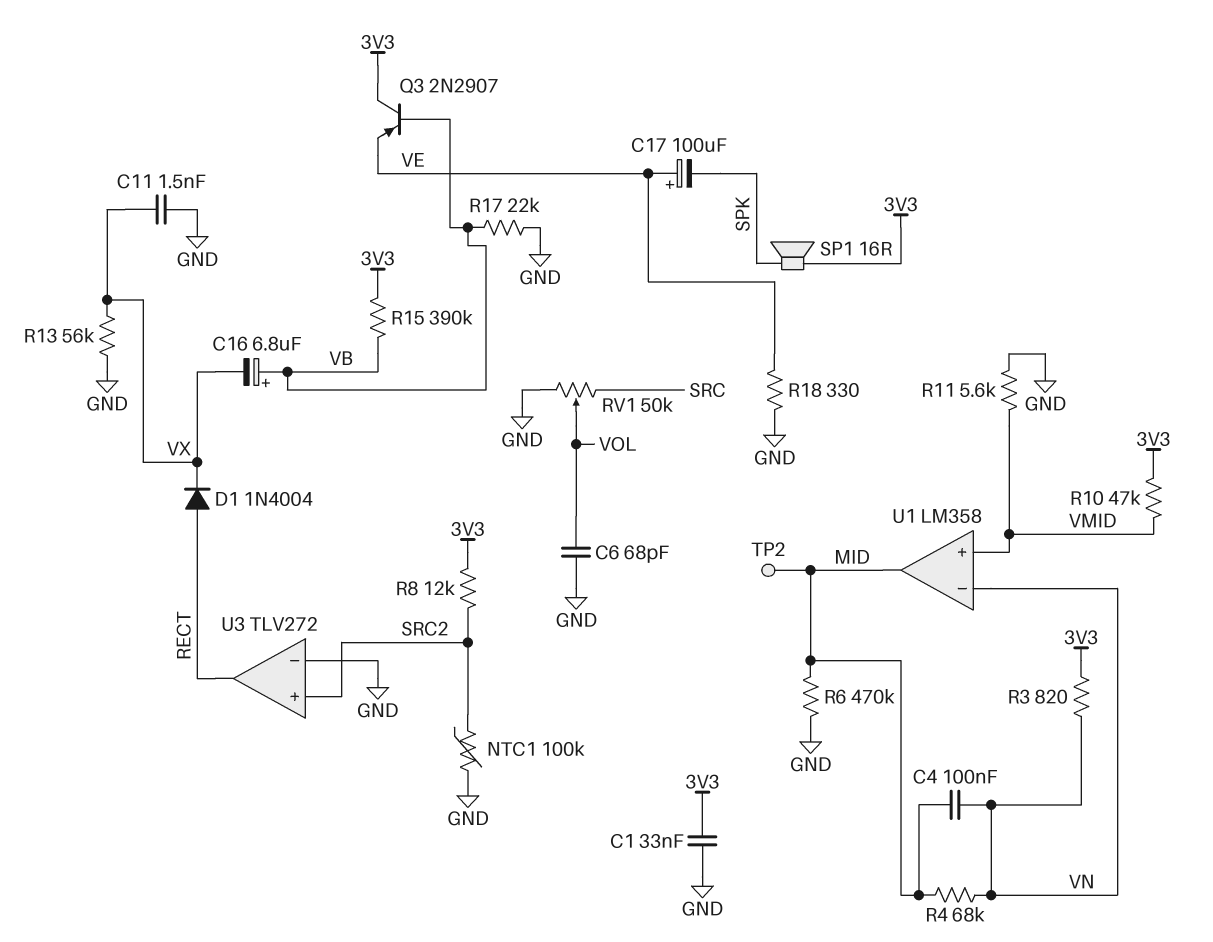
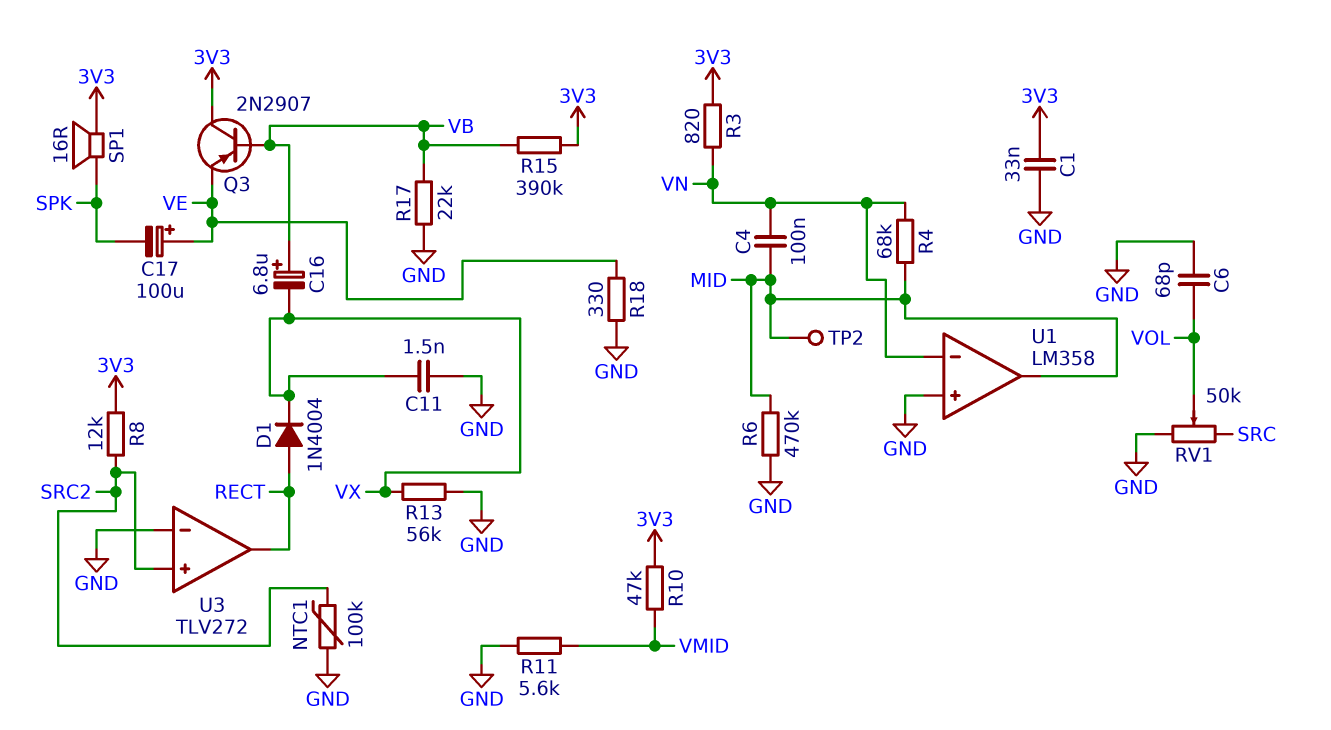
U1 pin in+: VMID -> GND

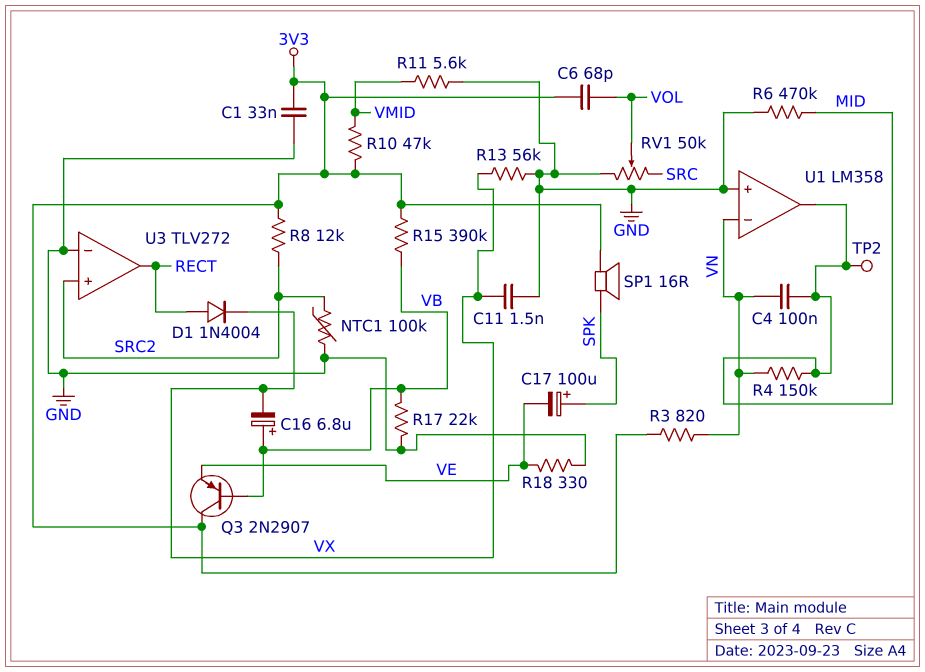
C6: 68pF (GND, VOL) -> 68pF (3V3, VOL)
C17: 100uF (plus VE, minus SPK) -> 100uF (plus SPK, minus VE)
R4: 68k (MID, VN) -> 150k (MID, VN)

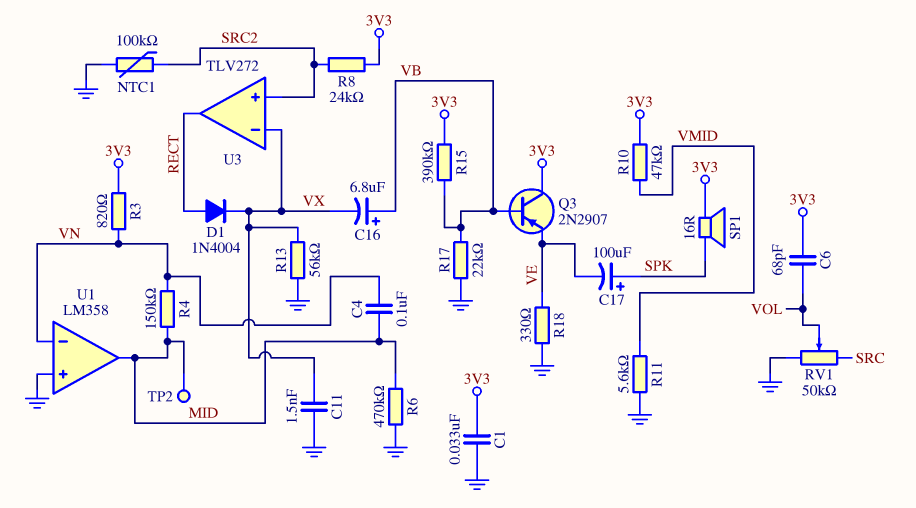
R8: 12k (3V3, SRC2) -> 24k (3V3, SRC2)
U3 pin in-: GND -> VX

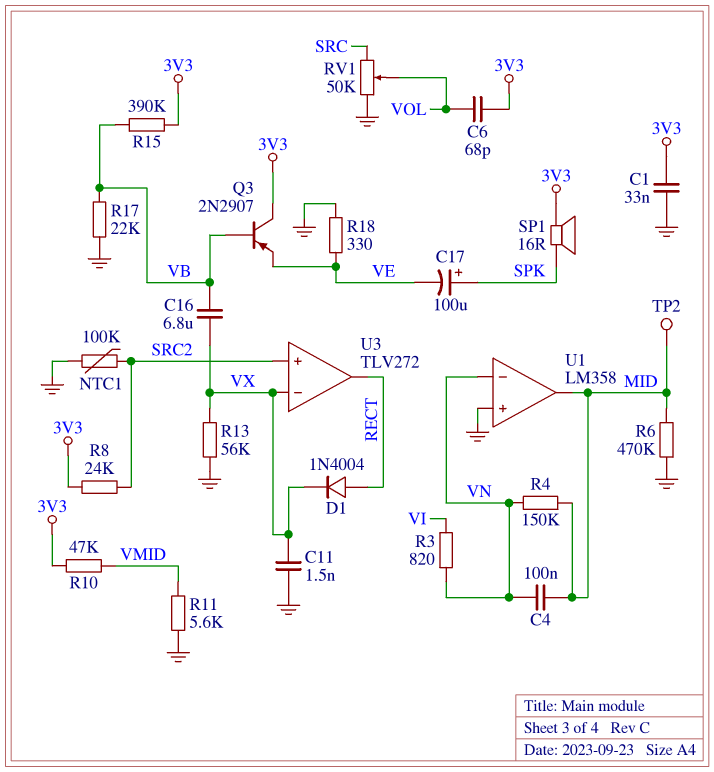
C16: 6.8uF (plus VB, minus VX) -> 6.8uF (VB, VX)
R3: 820 (3V3, VN) -> 820 (VI, VN)

